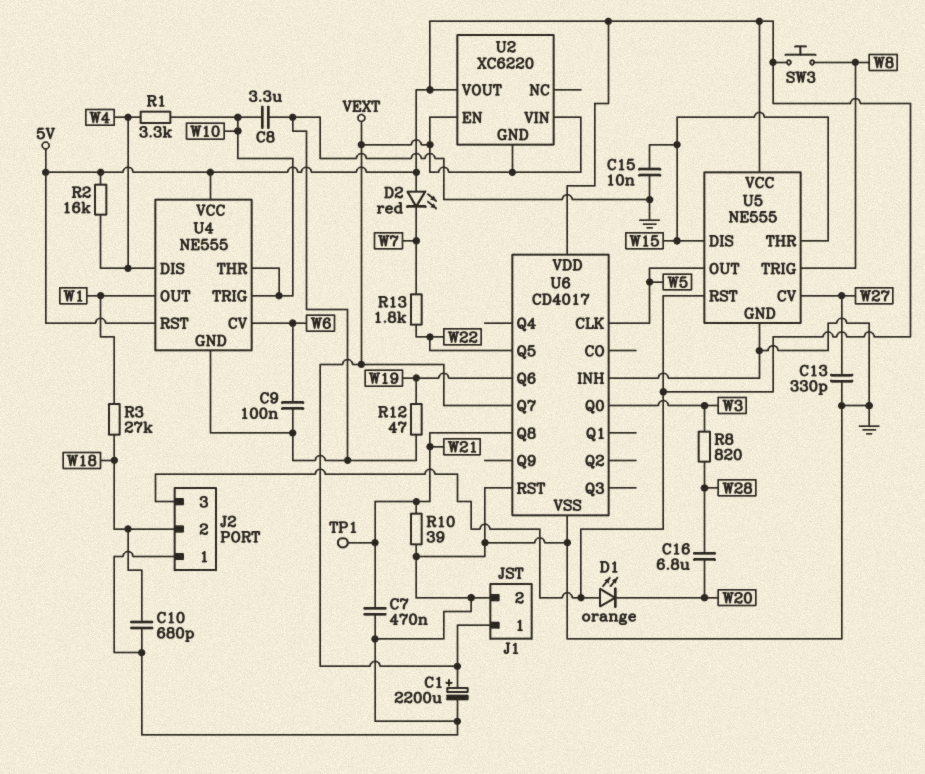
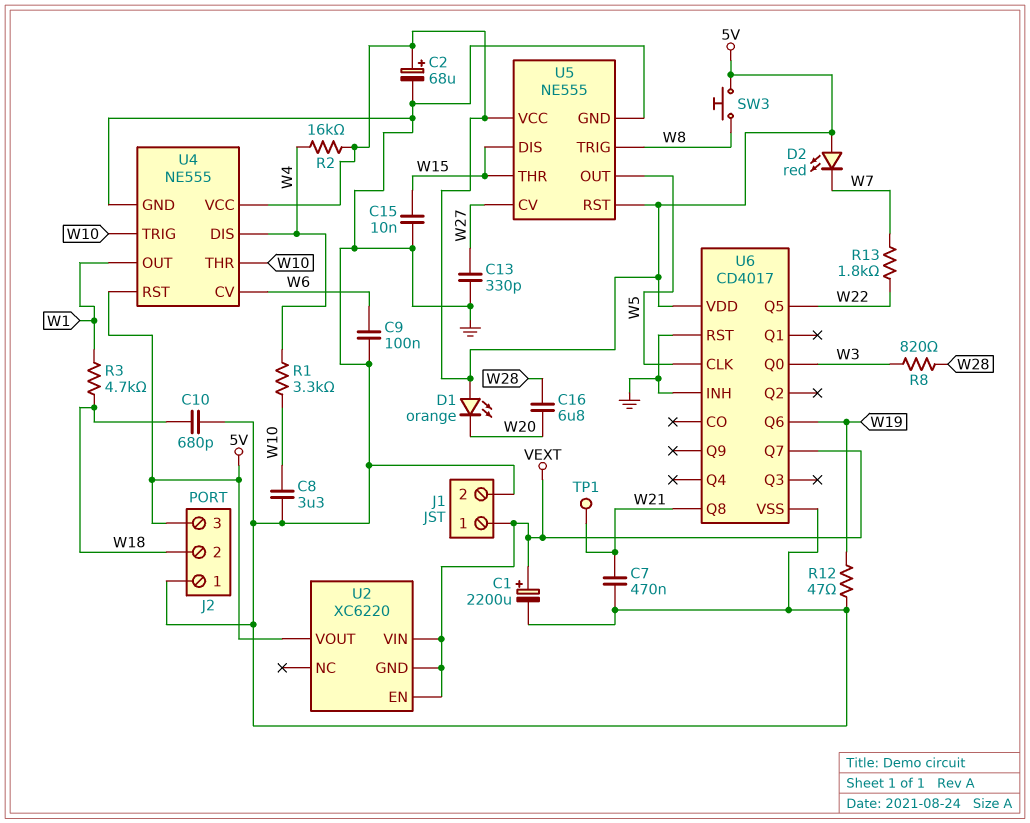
C2: none -> 68uF (plus 5V, minus GND)
R3: 27k (W1, W18) -> 4.7k (W1, W18)
R10: 39 (GND, W21) -> none

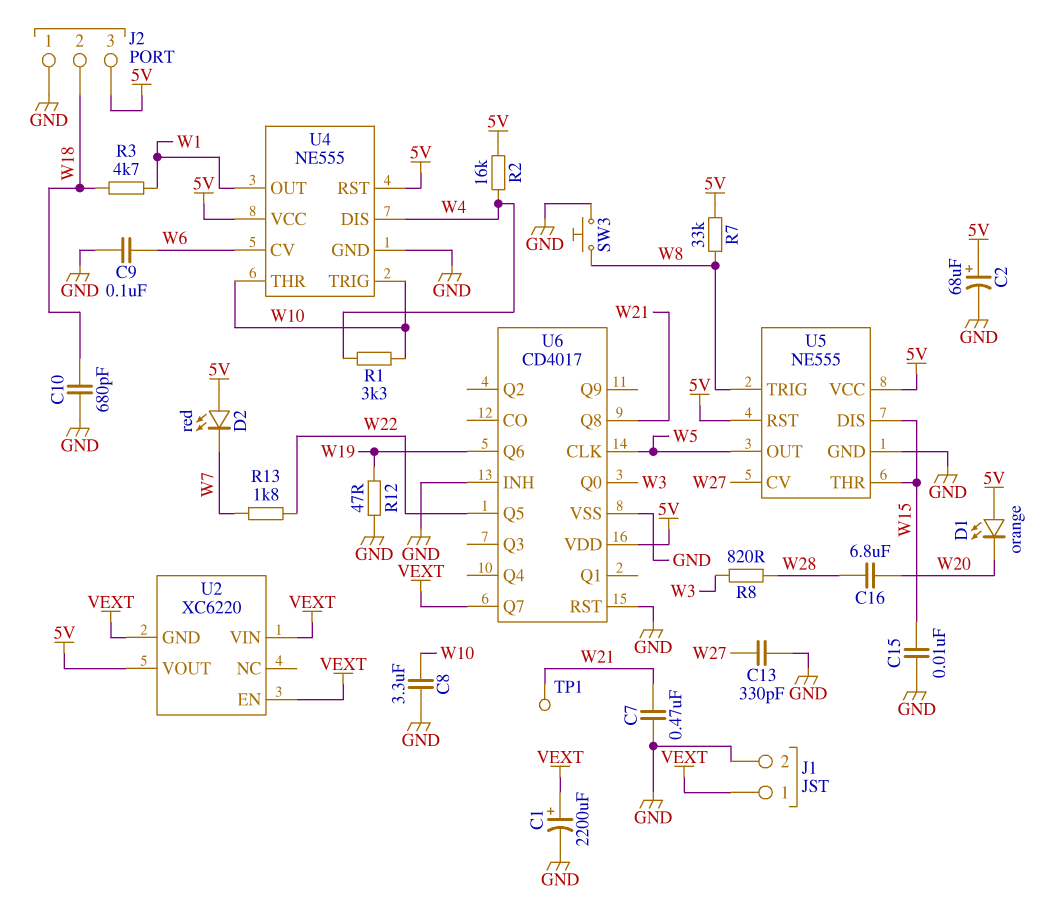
R7: none -> 33k (5V, W8)
SW3: button (5V, W8) -> button (GND, W8)

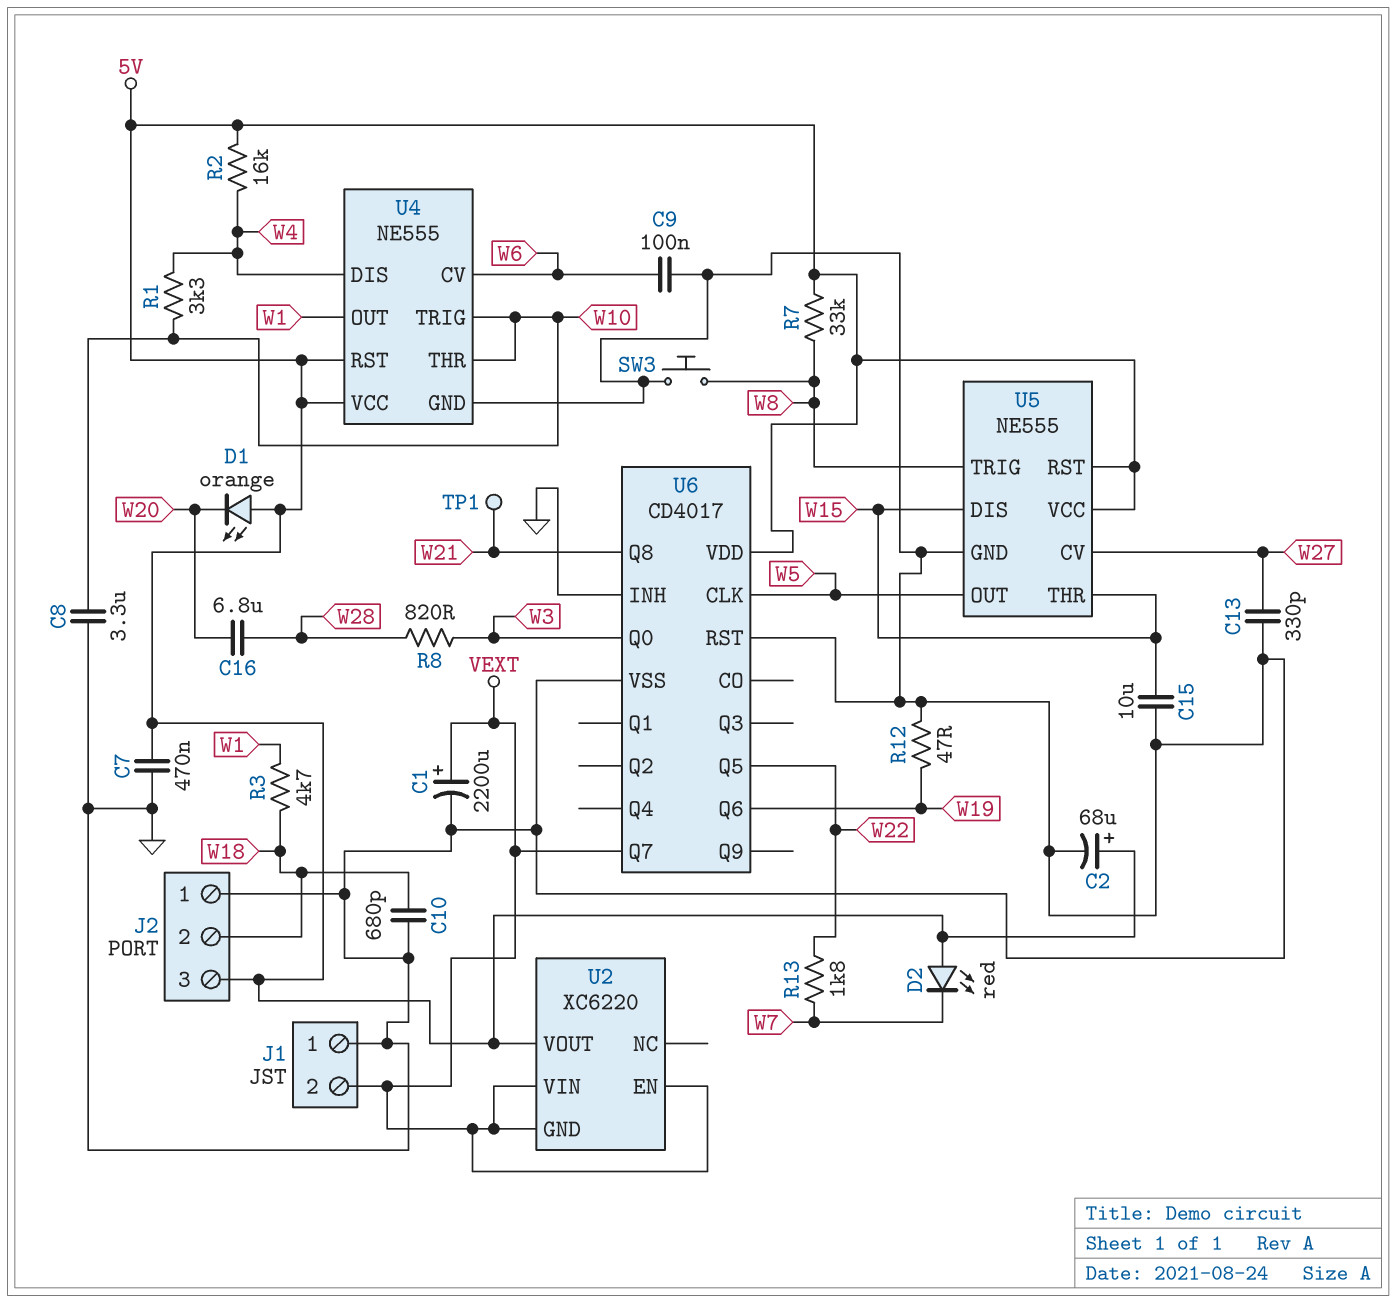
C7: 470nF (GND, W21) -> 470nF (5V, GND)
C15: 10nF (GND, W15) -> 10uF (GND, W15)
J1 pin 1: VEXT -> GND
J1 pin 2: GND -> VEXT

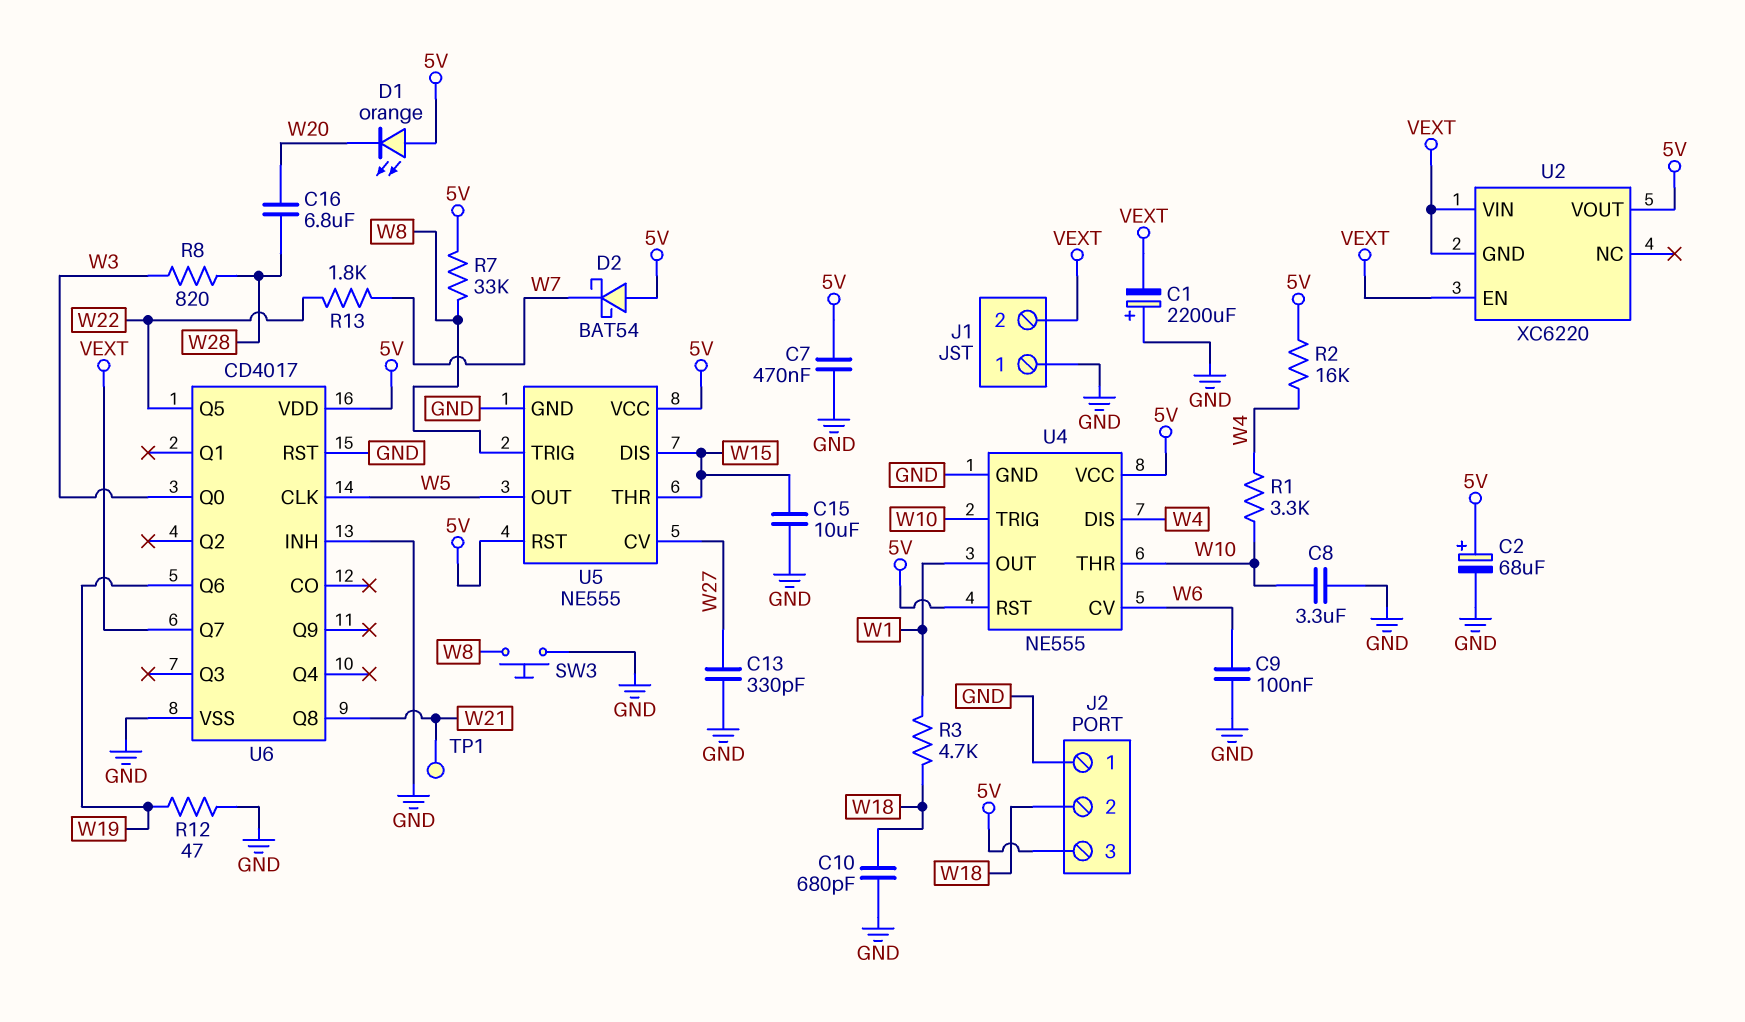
C1: 2200uF (plus VEXT, minus GND) -> 2200uF (plus GND, minus VEXT)
D2: LED red (A 5V, K W7) -> schottky BAT54 (A 5V, K W7)

